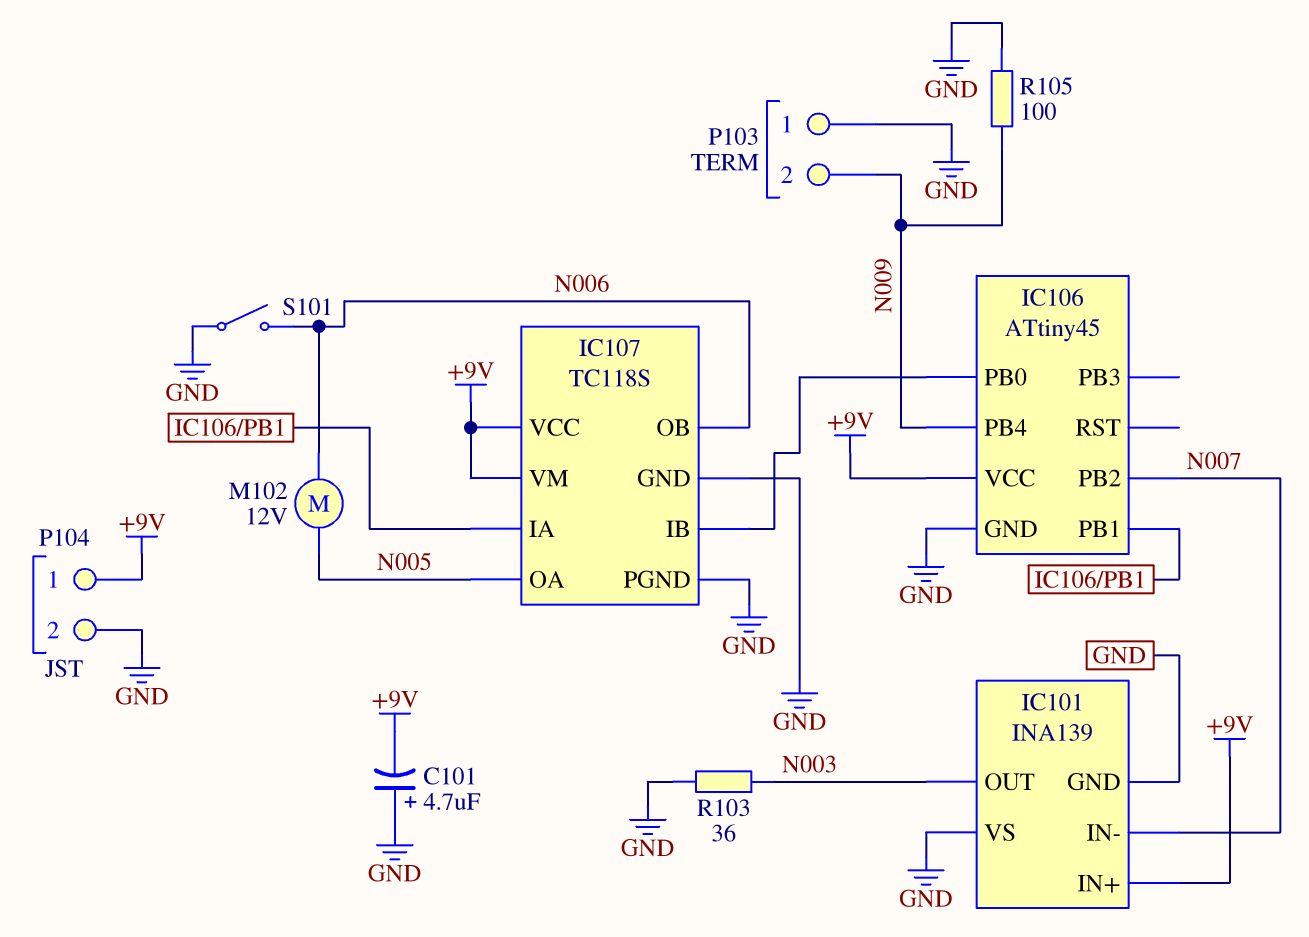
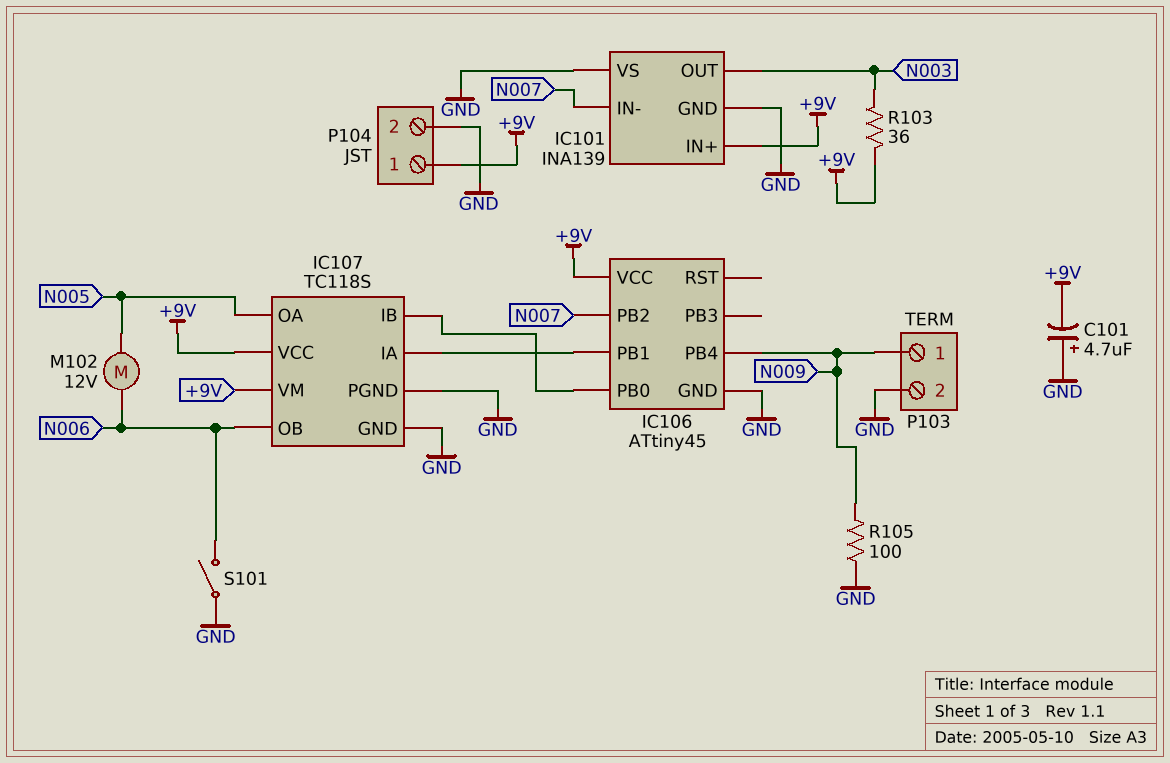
P103 pin 1: GND -> N009
P103 pin 2: N009 -> GND
R103: 36 (GND, N003) -> 36 (+9V, N003)

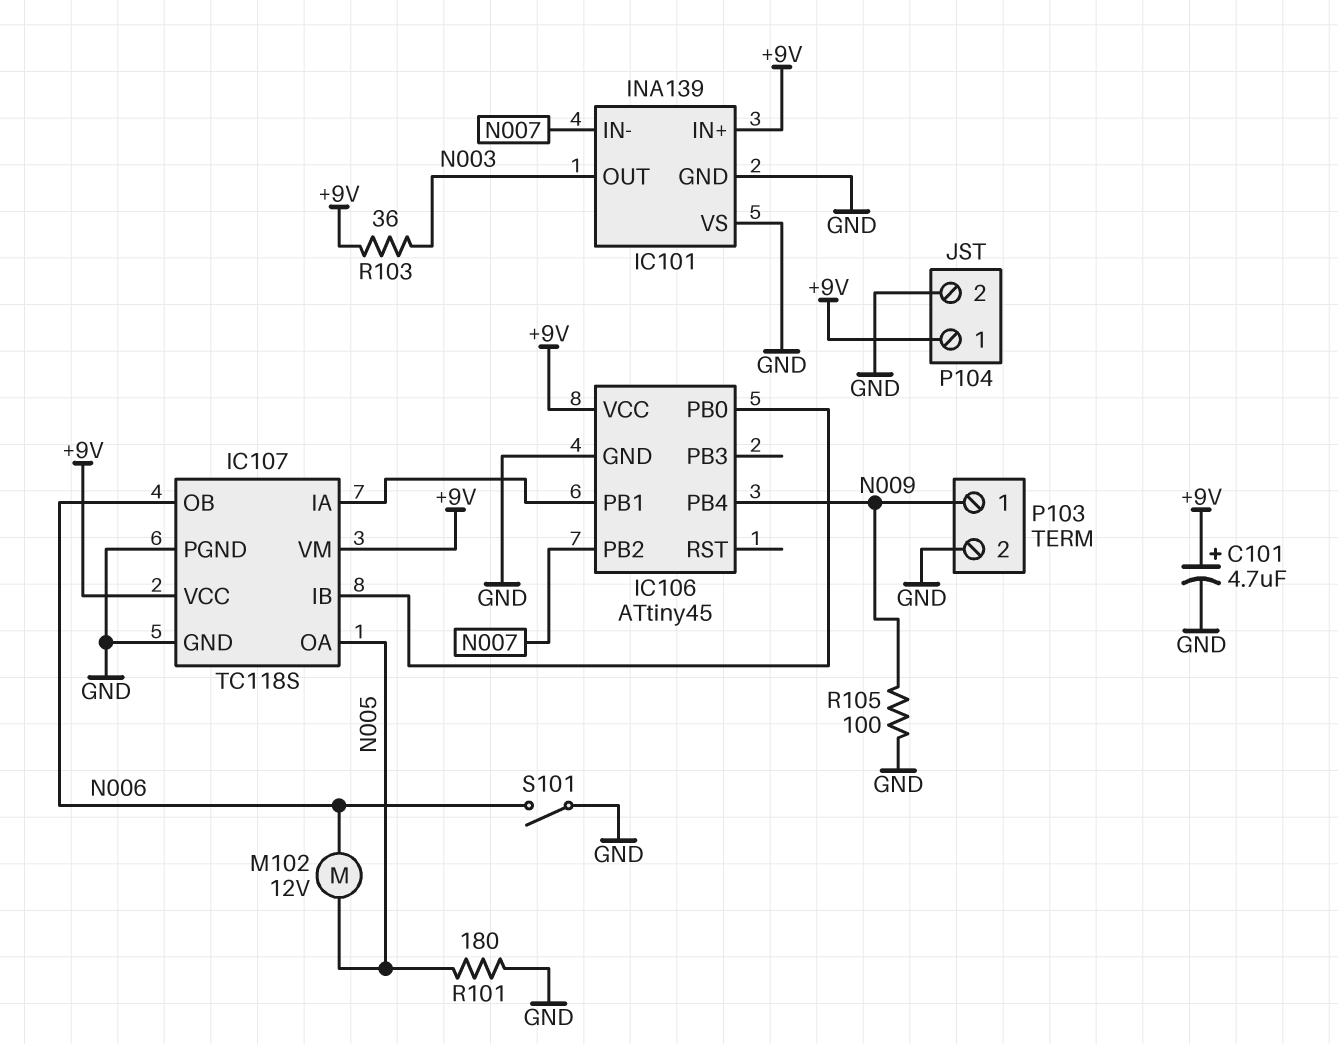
C101: 4.7uF (plus GND, minus +9V) -> 4.7uF (plus +9V, minus GND)
R101: none -> 180 (GND, N005)

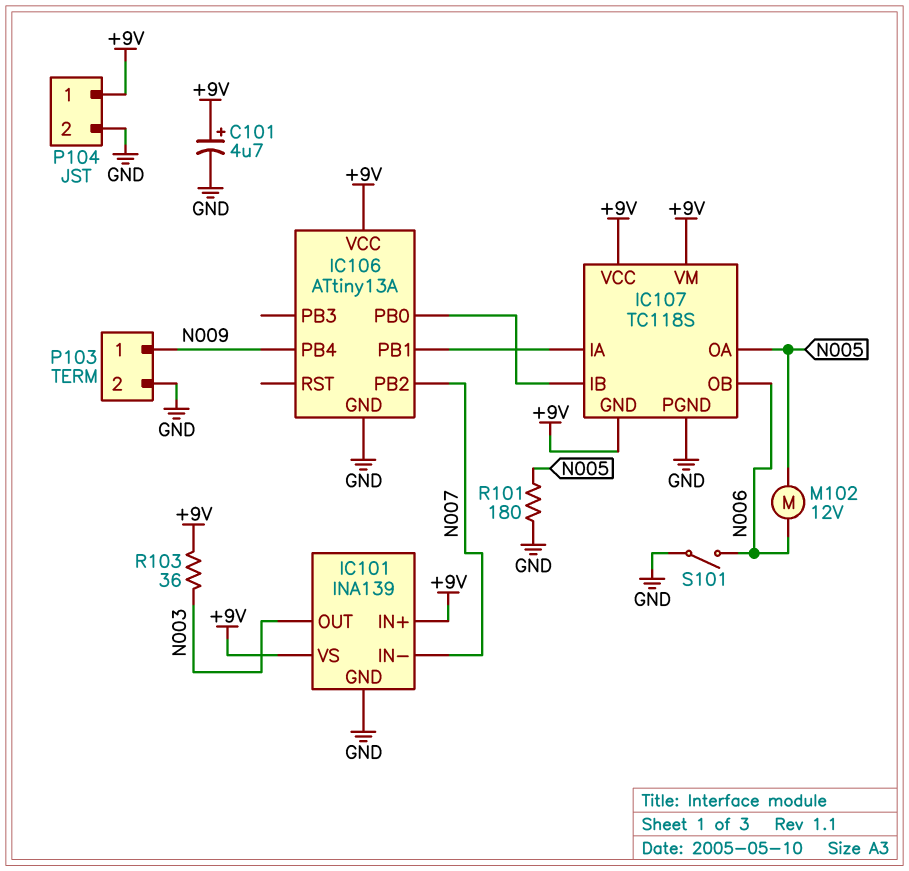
IC101 pin VS: GND -> +9V
IC106: ATtiny45 -> ATtiny13A
IC107 pin GND: GND -> +9V
R105: 100 (GND, N009) -> none

